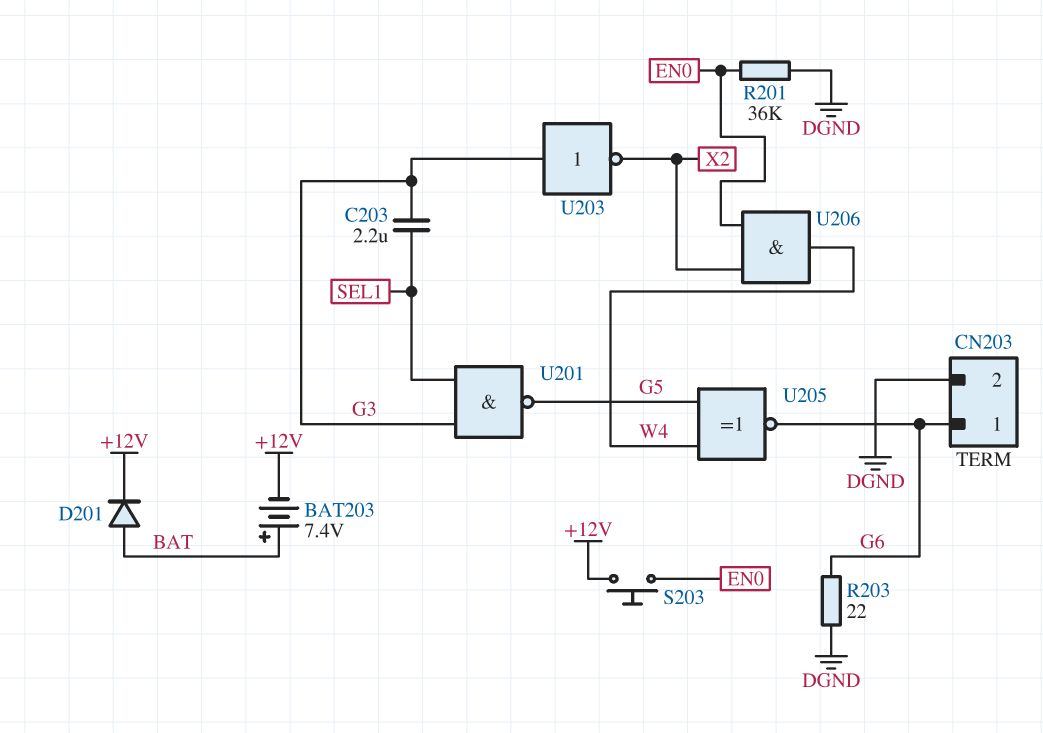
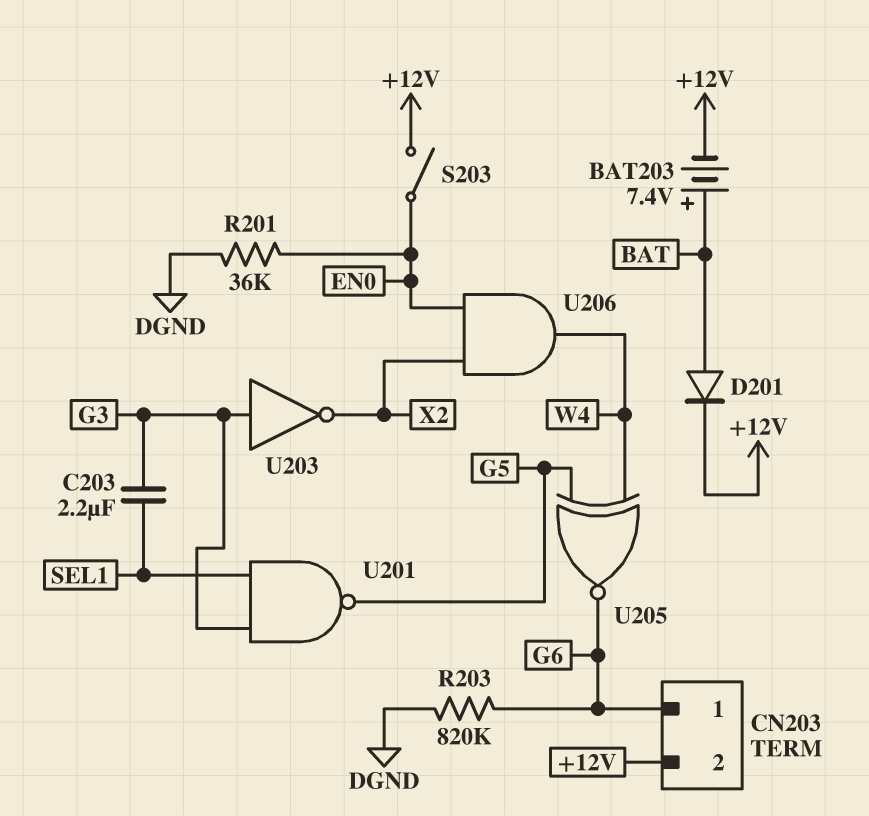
CN203 pin 2: DGND -> +12V
R203: 22 (DGND, G6) -> 820k (DGND, G6)
S203: button (+12V, EN0) -> switch (+12V, EN0)

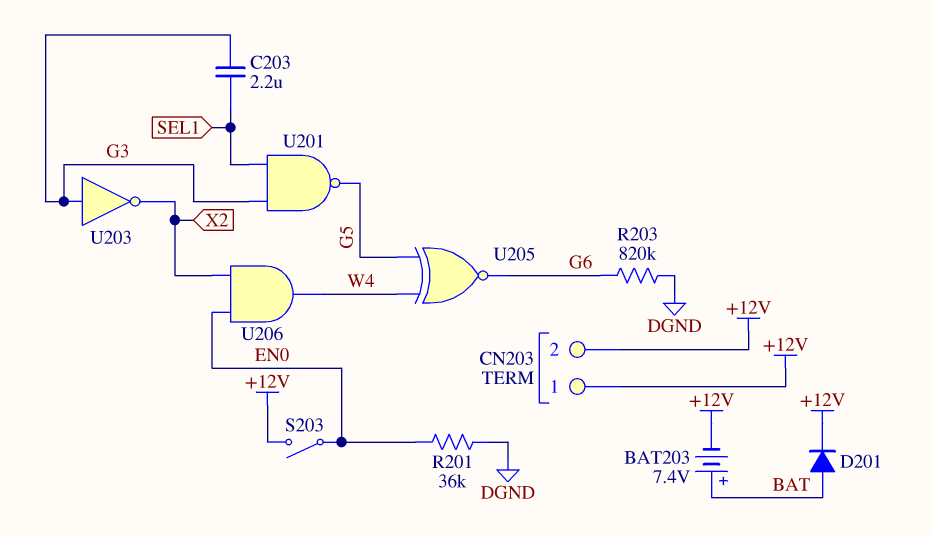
CN203 pin 1: G6 -> +12V

